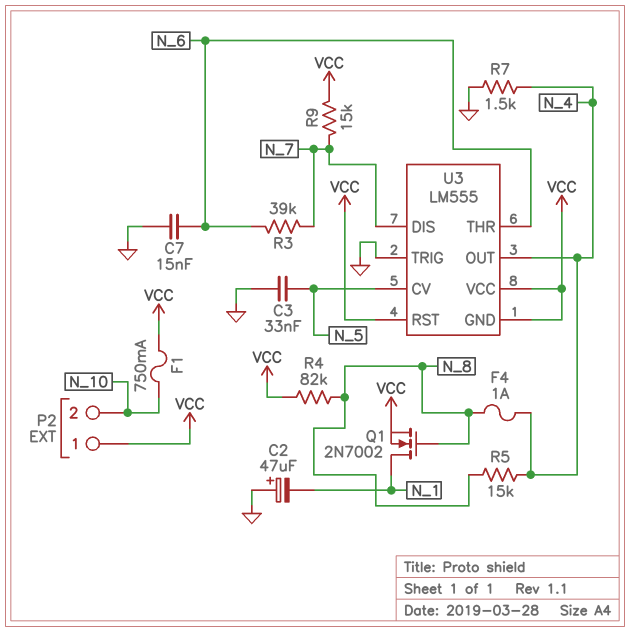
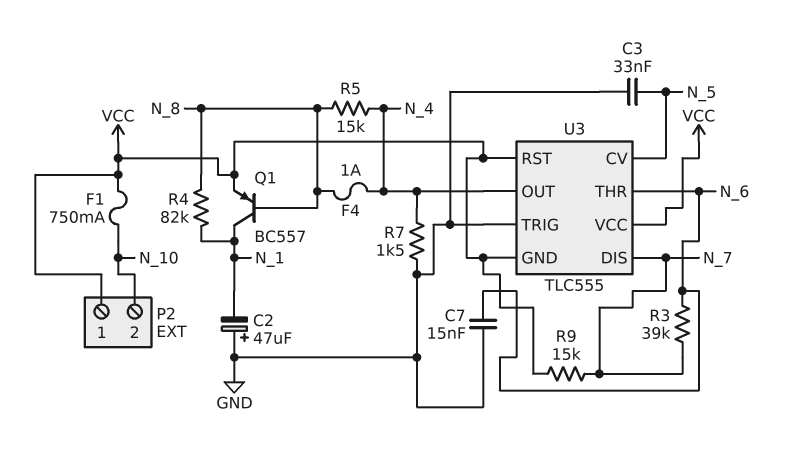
Q1: NMOS 2N7002 (G N_8, D N_1, S VCC) -> PNP BC557 (B N_8, C N_1, E VCC)
R4: 82k (N_8, VCC) -> 82k (N_1, N_8)
U3: LM555 -> TLC555

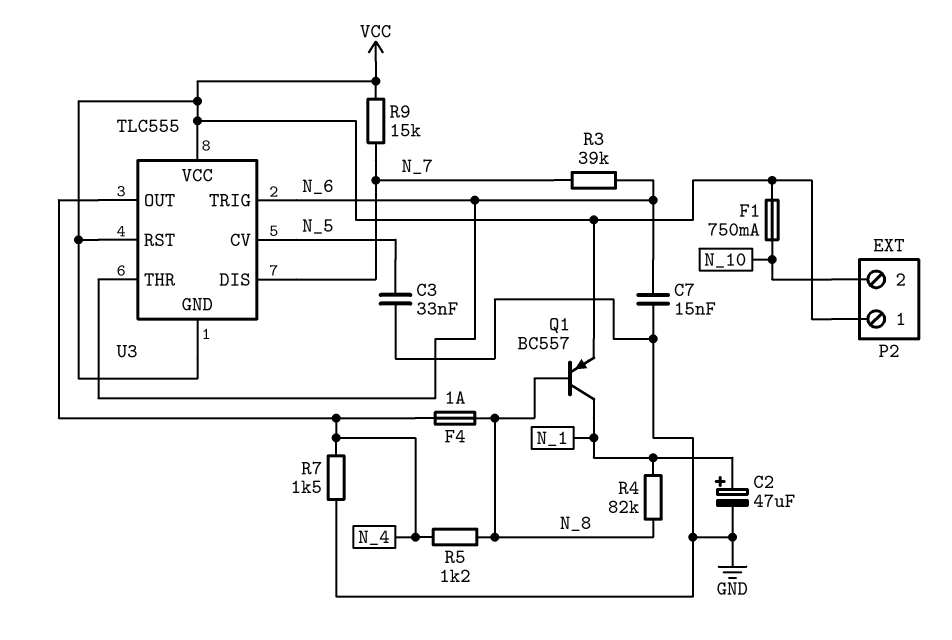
C2: 47uF (plus GND, minus N_1) -> 47uF (plus N_1, minus GND)
R5: 15k (N_4, N_8) -> 1.2k (N_4, N_8)
U3 pin TRIG: GND -> N_6

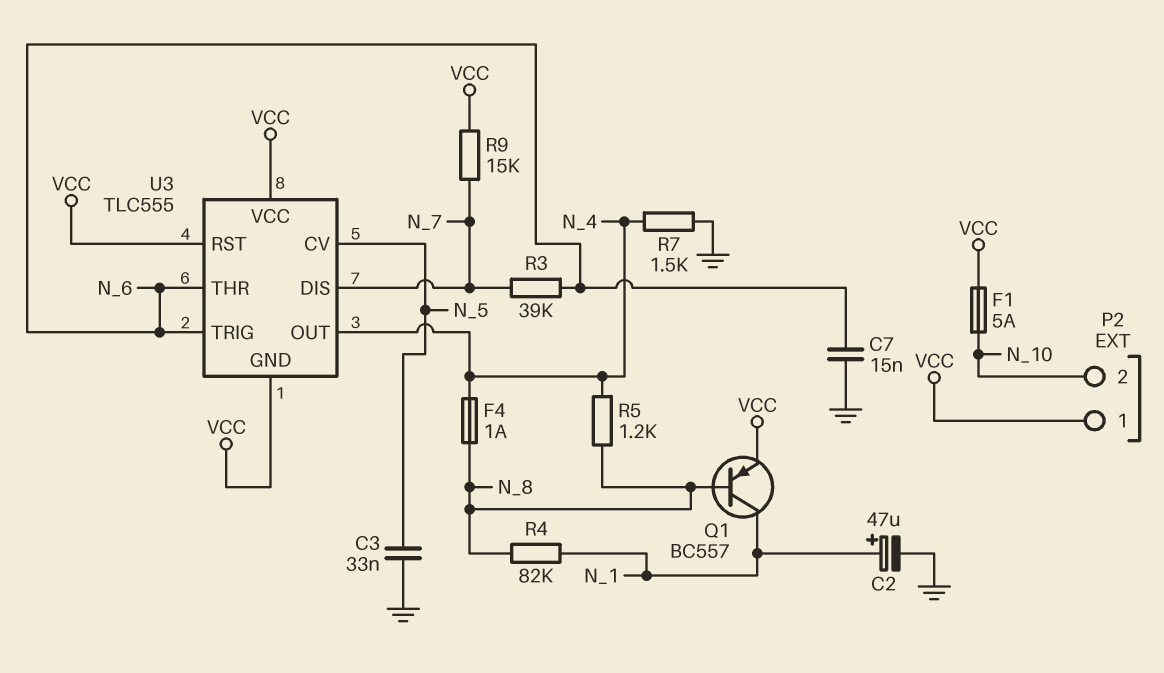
F1: 750mA (N_10, VCC) -> 5A (N_10, VCC)

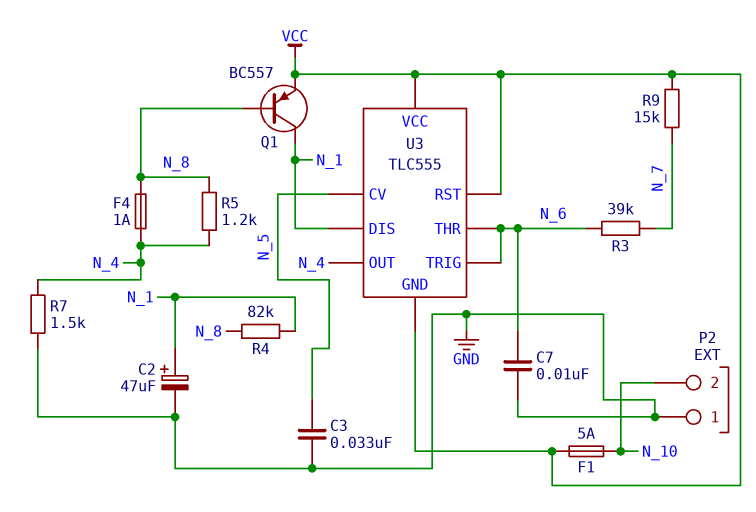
C7: 15nF (GND, N_6) -> 10nF (GND, N_6)
P2 pin 1: VCC -> GND
U3 pin DIS: N_7 -> N_1

